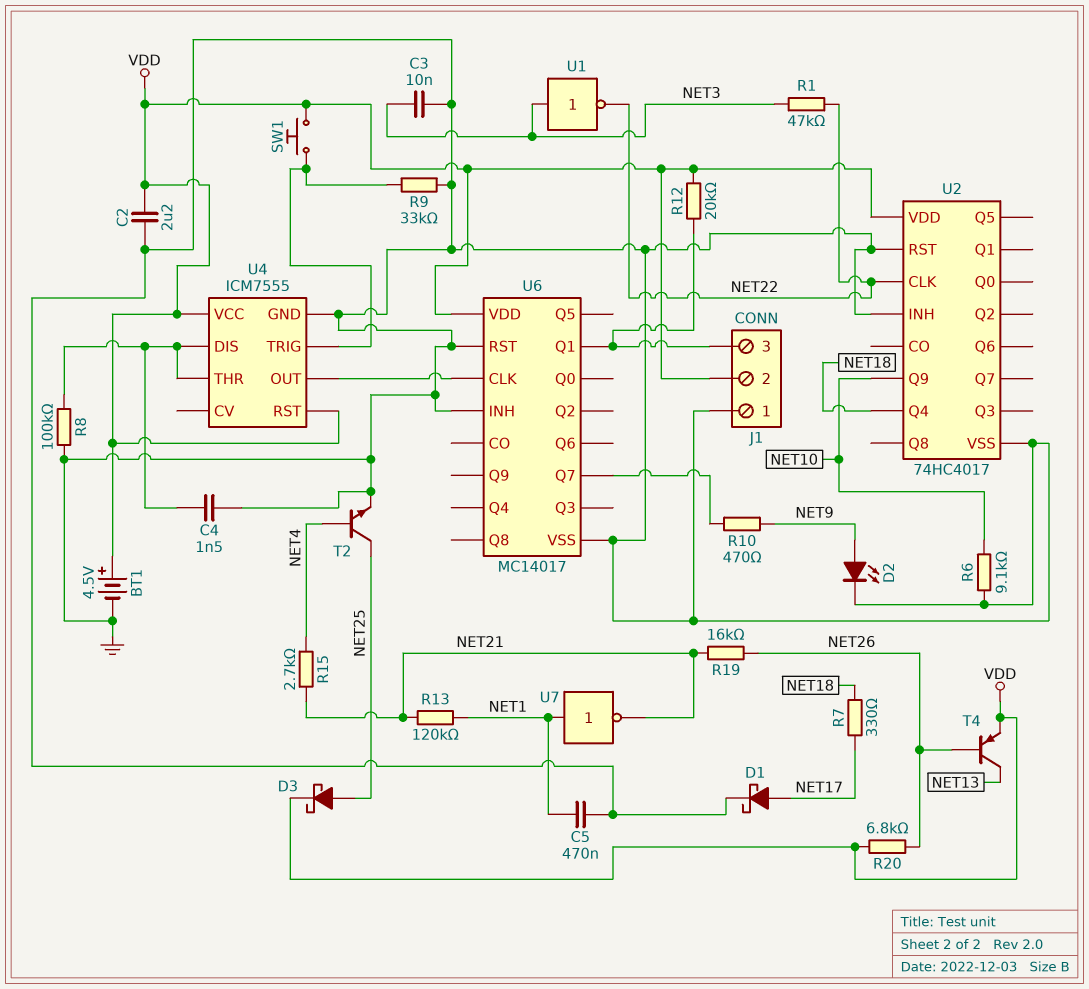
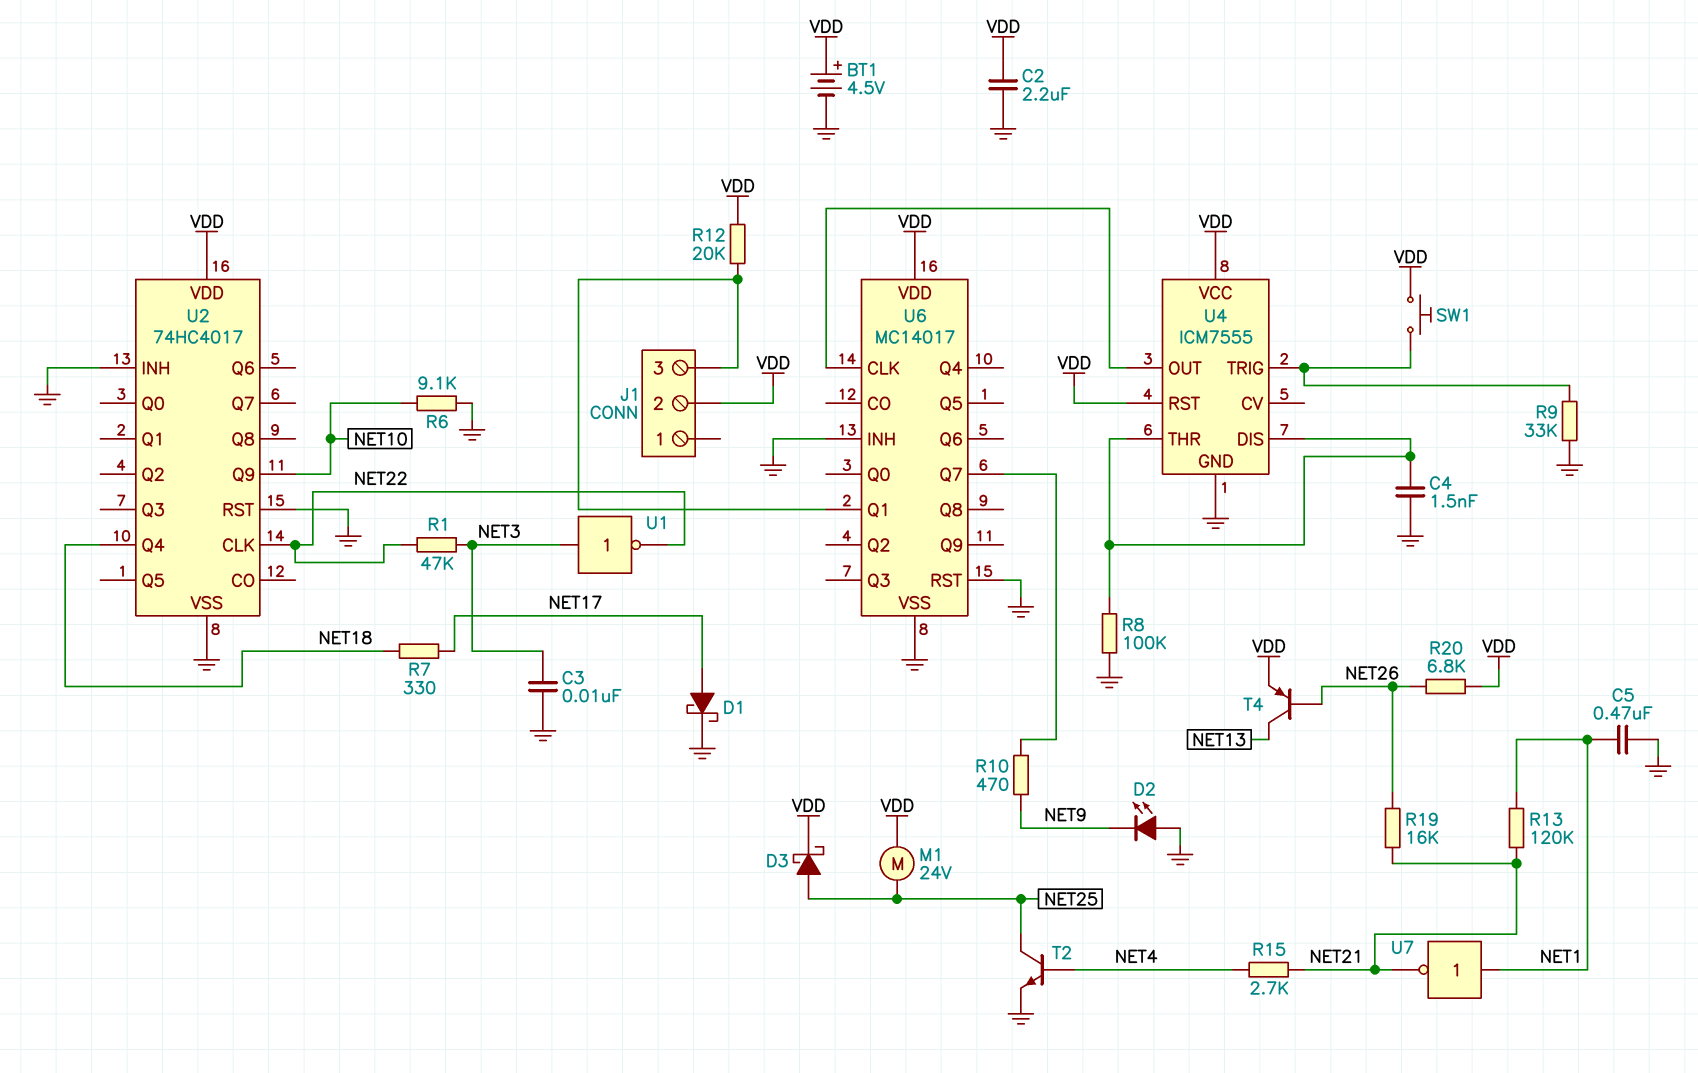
D2: LED (A NET9, K GND) -> LED (A GND, K NET9)
J1 pin 1: GND -> none
M1: none -> motor 24V (NET25, VDD)

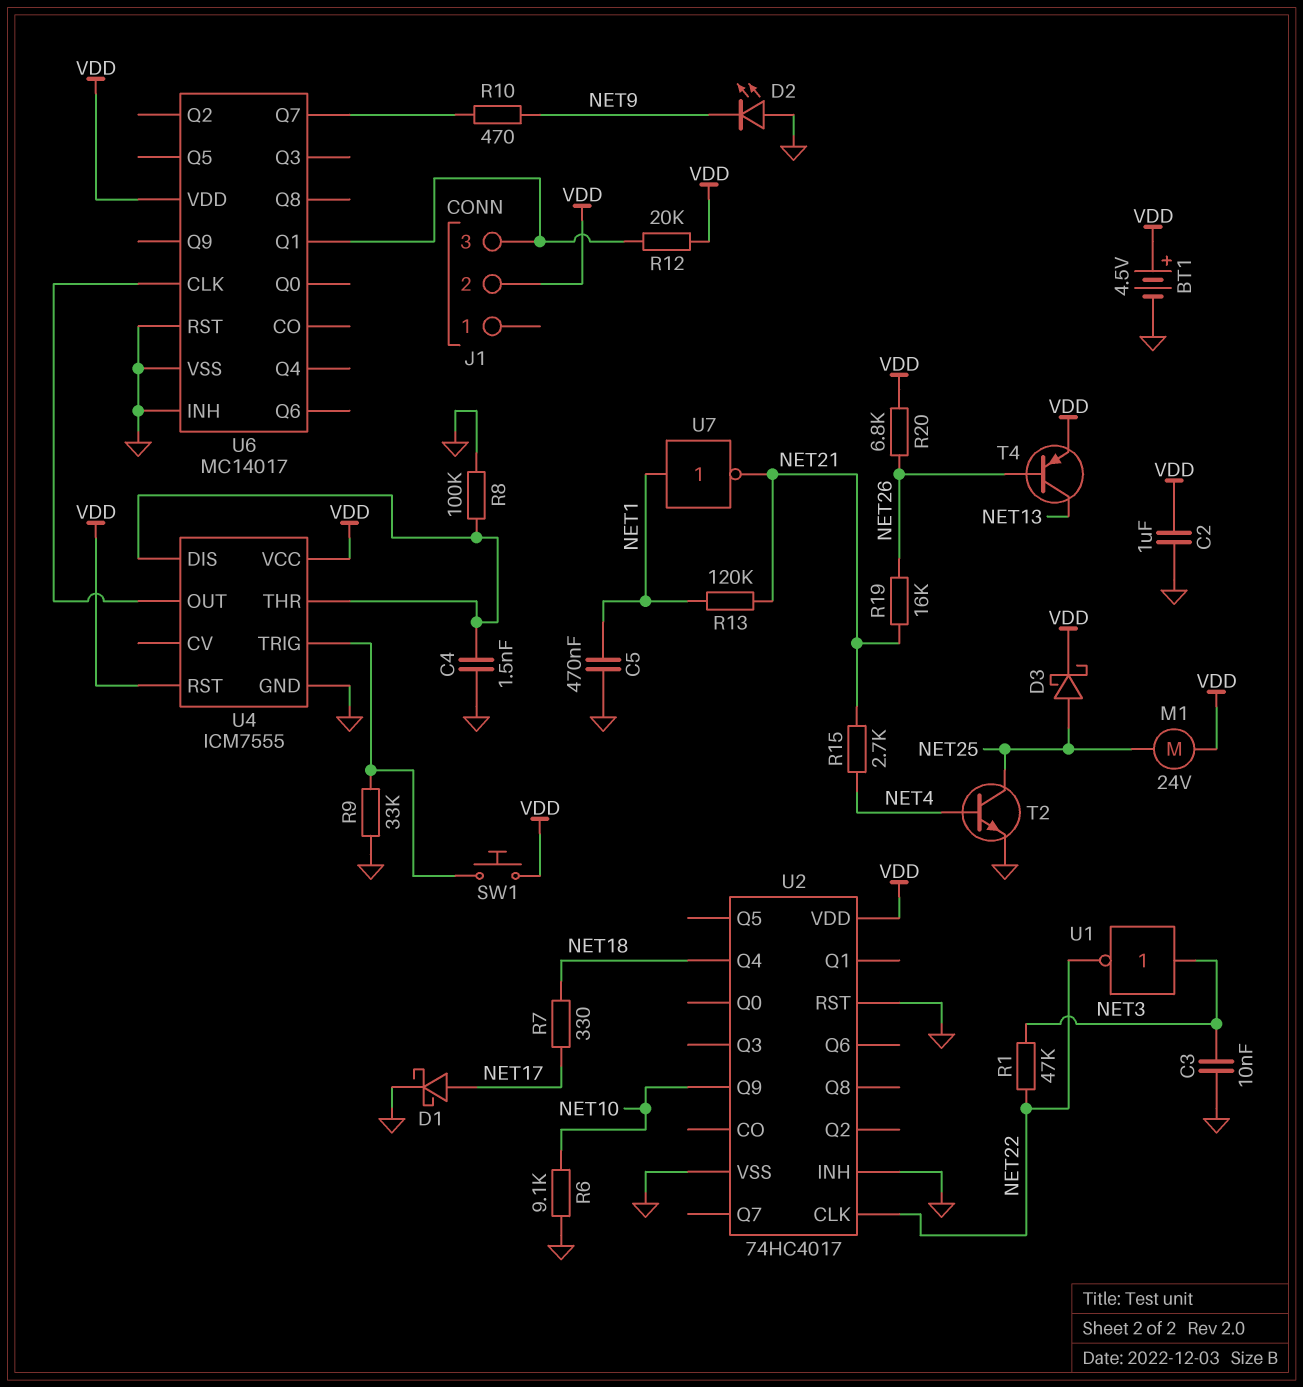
C2: 2.2uF (GND, VDD) -> 1uF (GND, VDD)

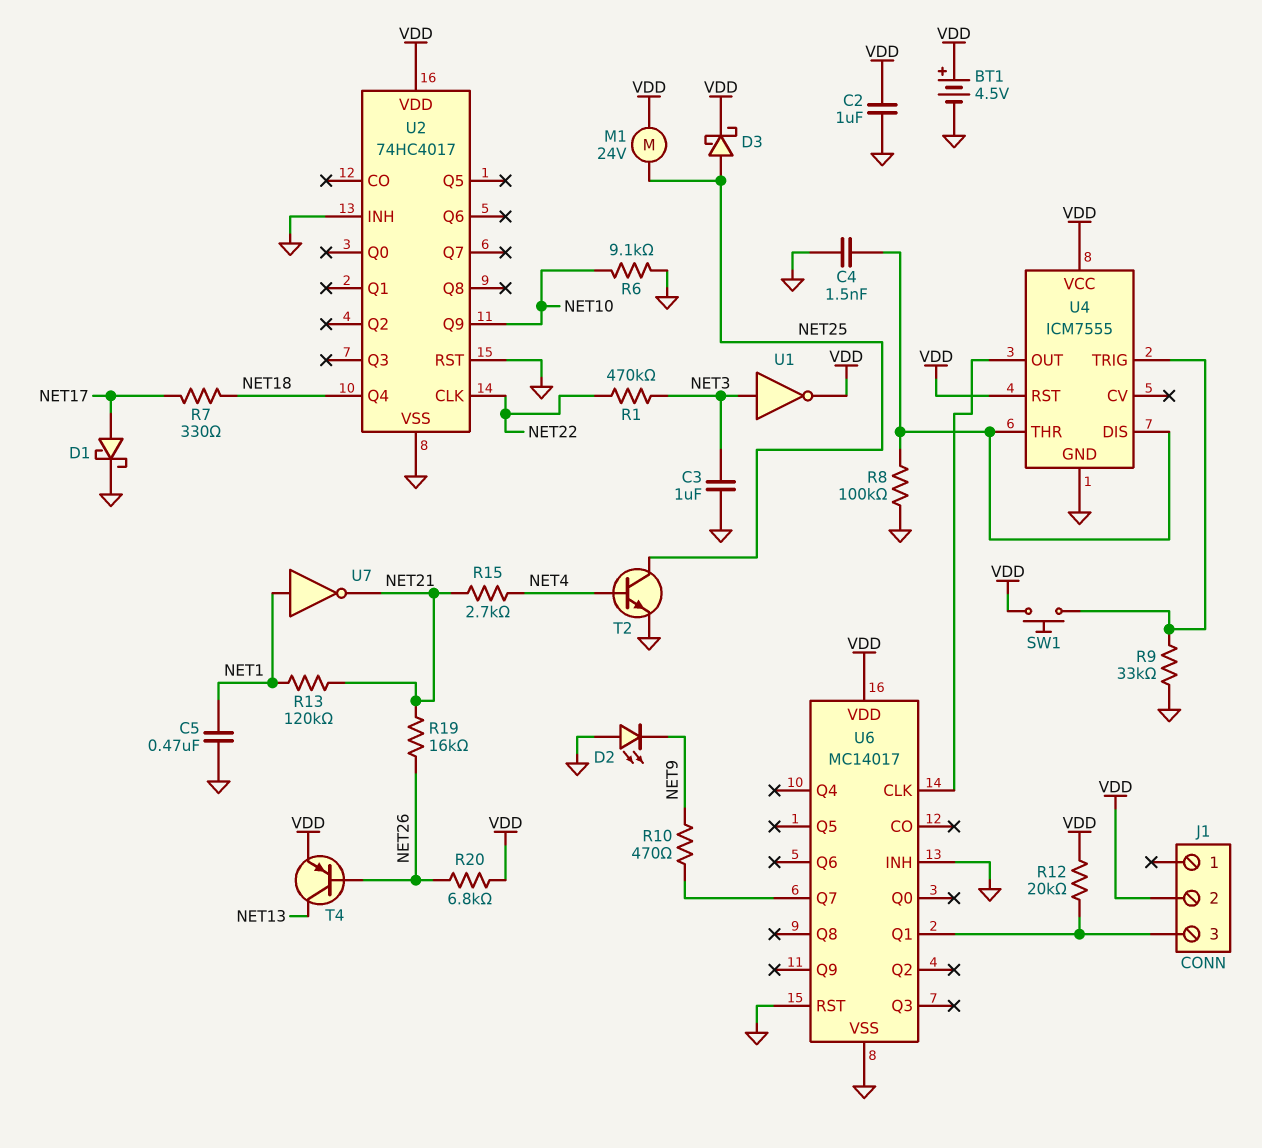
C3: 10nF (GND, NET3) -> 1uF (GND, NET3)
R1: 47k (NET3, NET22) -> 470k (NET3, NET22)
U1: NOT (in NET3, out NET22) -> NOT (in NET3, out VDD)

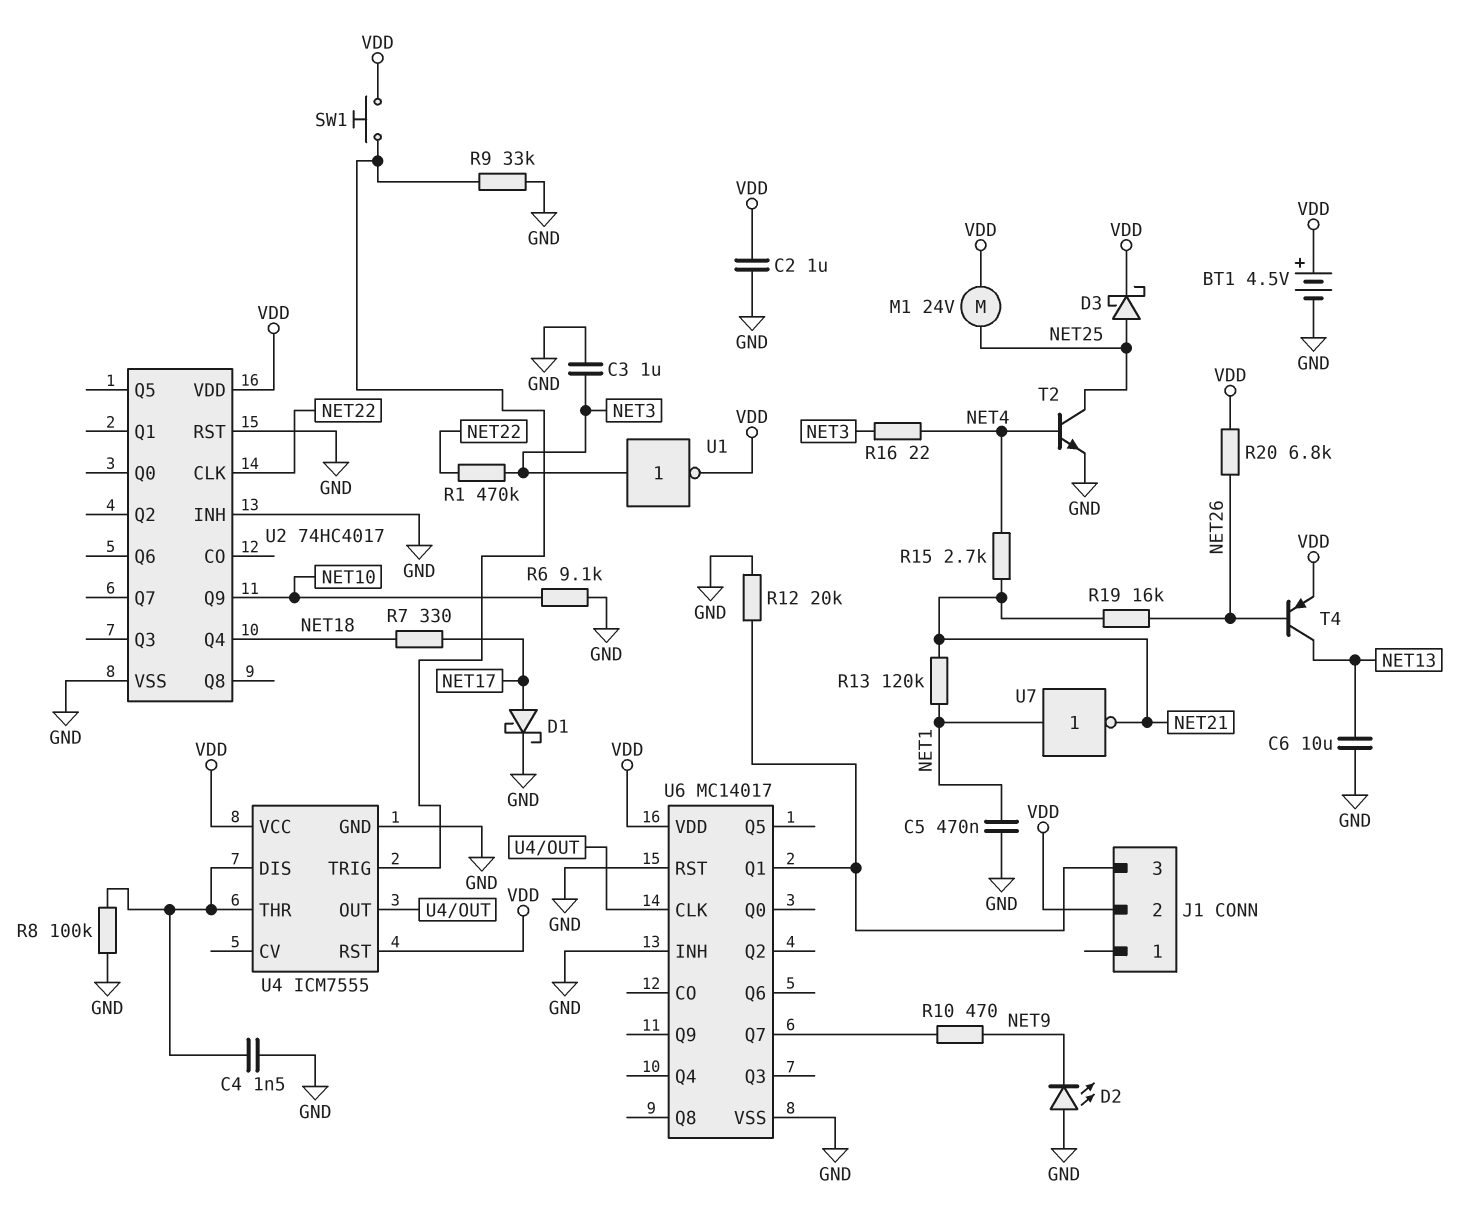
C6: none -> 10uF (GND, NET13)
R12: 20k (J1/3, VDD) -> 20k (GND, J1/3)
R16: none -> 22 (NET3, NET4)

